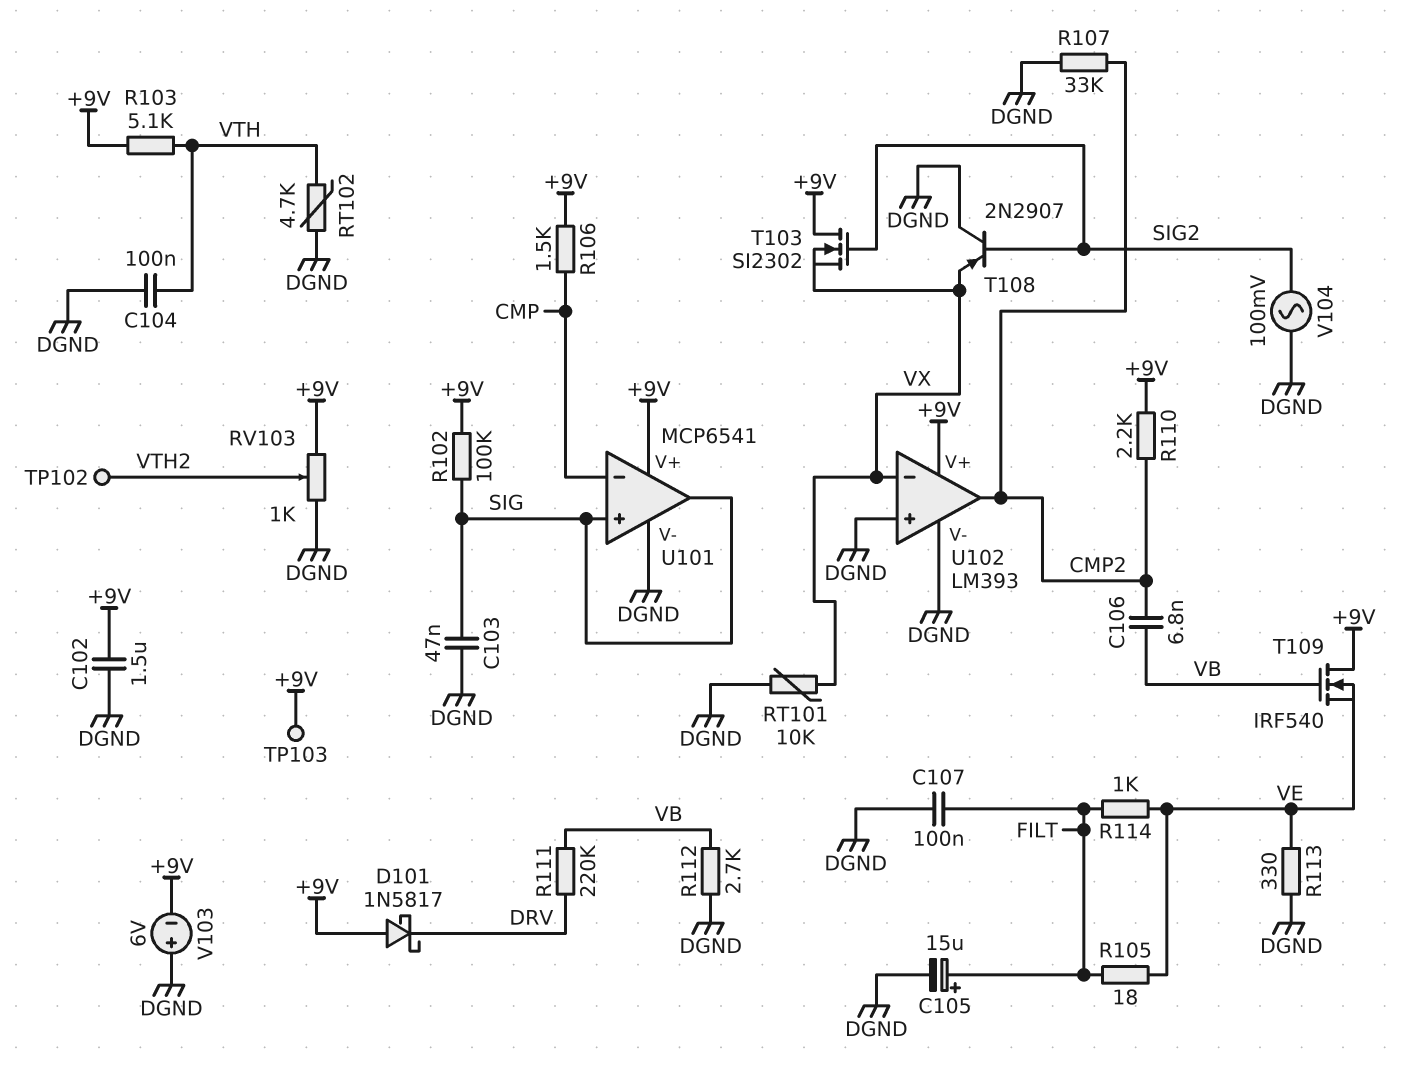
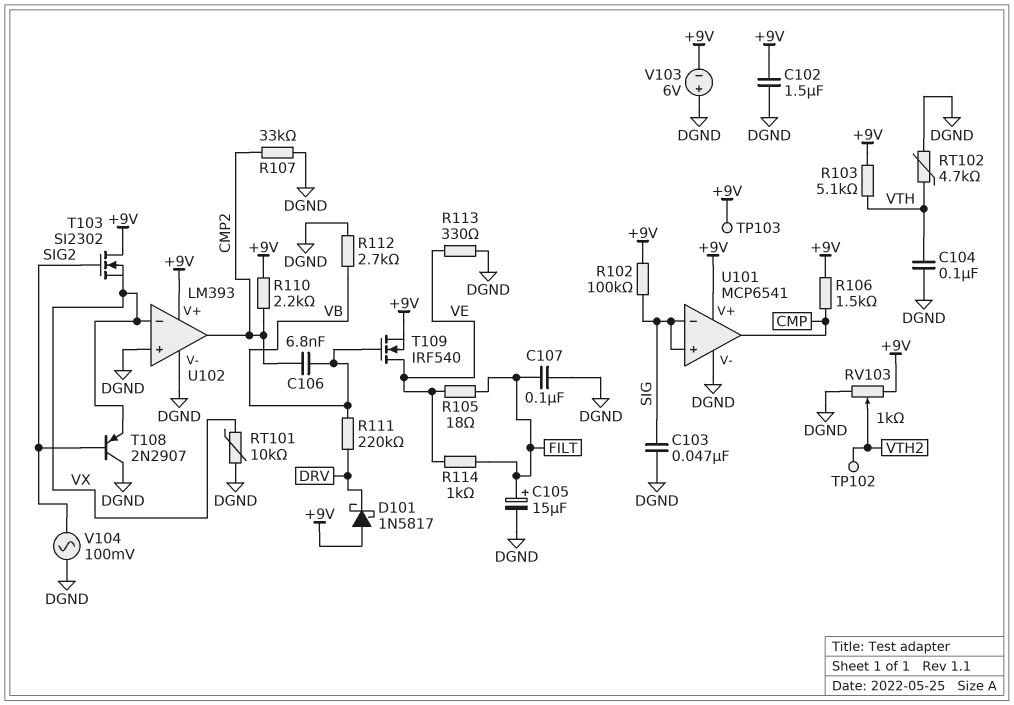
T109: NMOS IRF540 (G VB, D +9V, S VE) -> NMOS IRF540 (G VB, D VE, S +9V)
U101 pin in-: CMP -> SIG
U101 pin out: SIG -> CMP

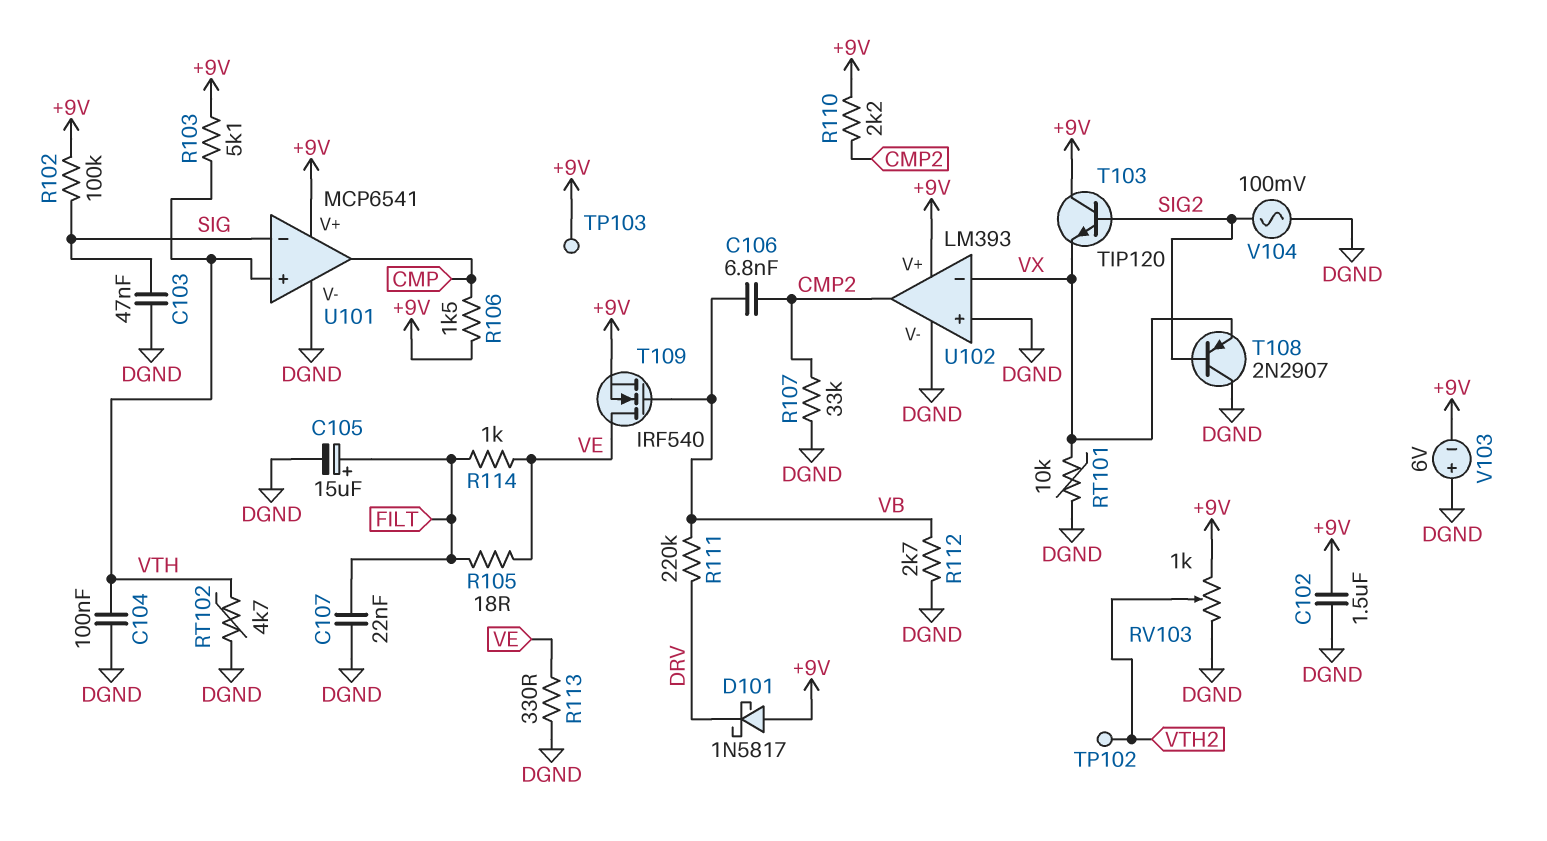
C107: 100nF (DGND, FILT) -> 22nF (DGND, FILT)
T103: NMOS SI2302 (G SIG2, D +9V, S VX) -> NPN TIP120 (B SIG2, C +9V, E VX)
U101 pin in+: SIG -> VTH

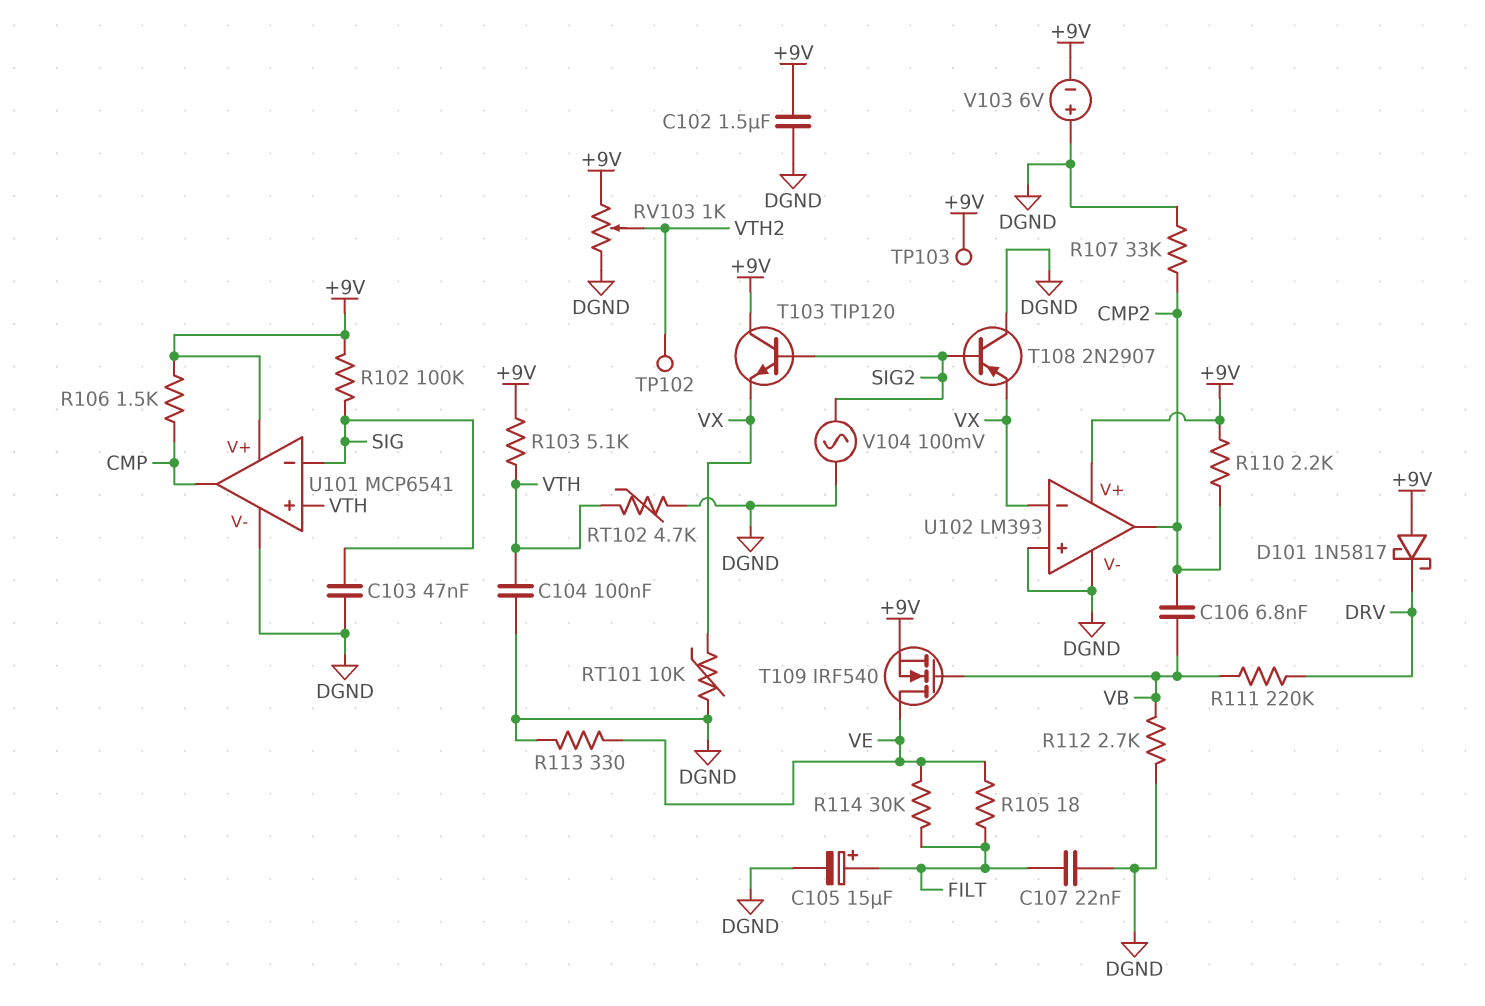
R114: 1k (FILT, VE) -> 30k (FILT, VE)

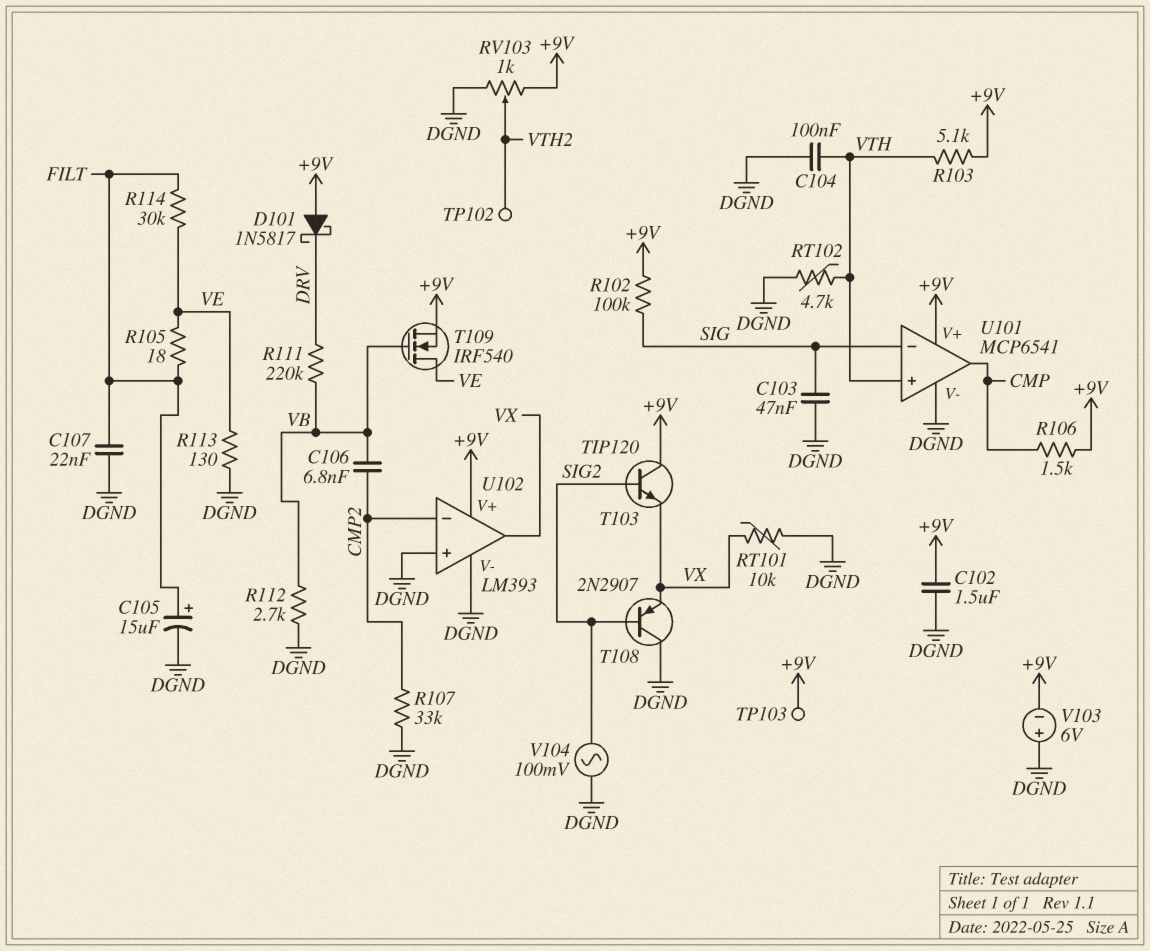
R110: 2.2k (+9V, CMP2) -> none
R113: 330 (DGND, VE) -> 130 (DGND, VE)
U102 pin in-: VX -> CMP2
U102 pin out: CMP2 -> VX

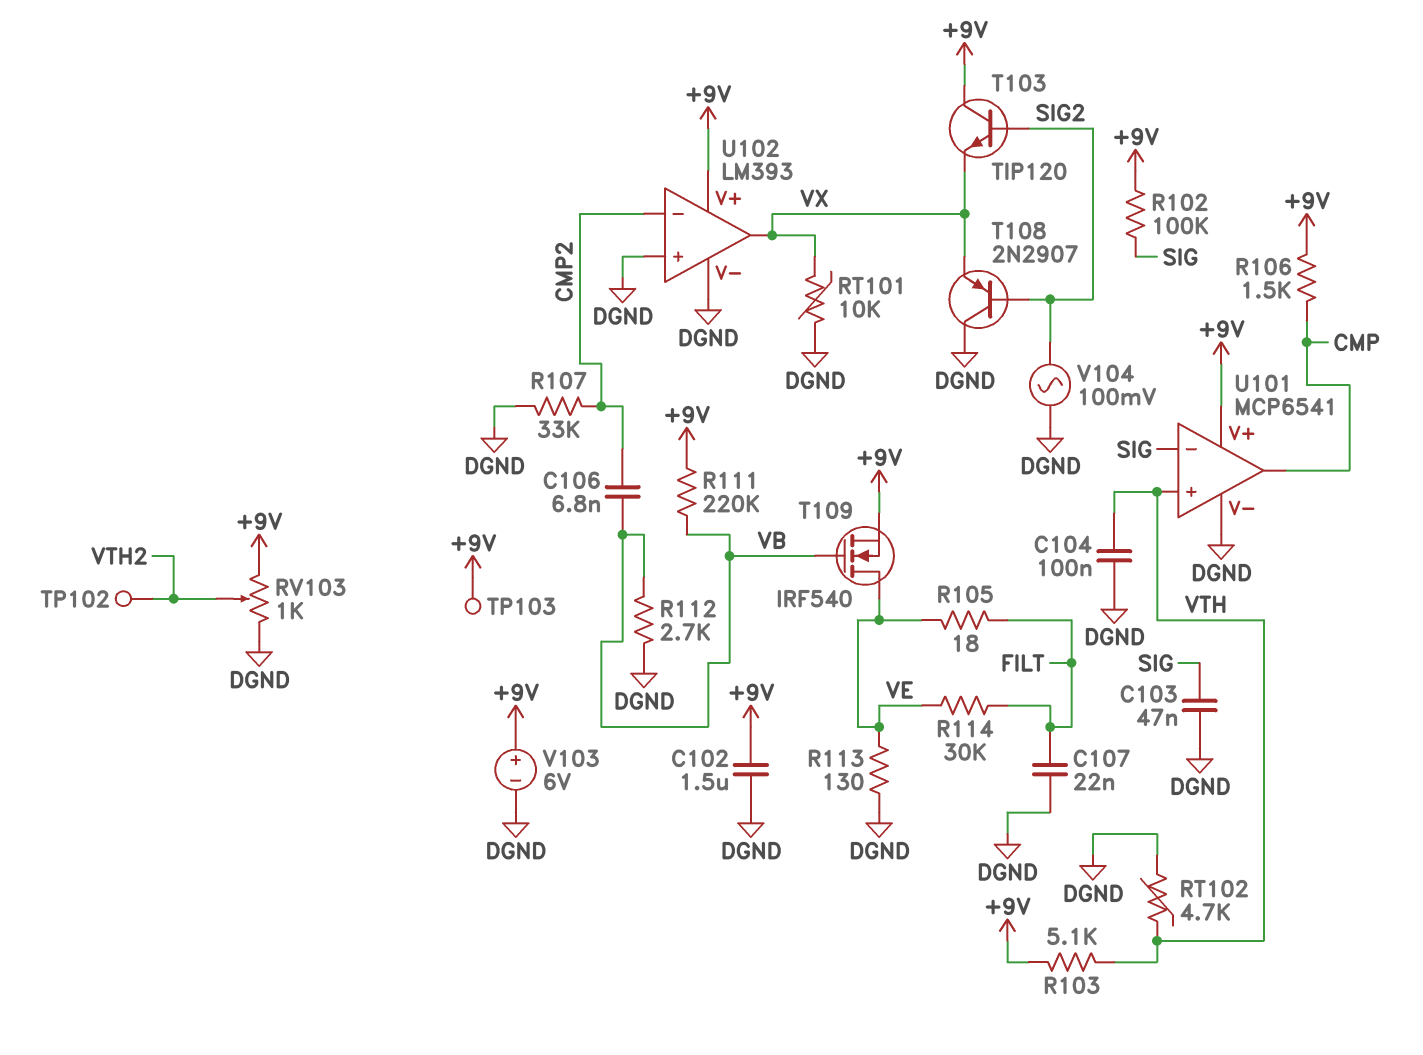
C105: 15uF (plus FILT, minus DGND) -> none
D101: schottky 1N5817 (A +9V, K DRV) -> none
R111: 220k (DRV, VB) -> 220k (+9V, VB)
V103: 6V (plus DGND, minus +9V) -> 6V (plus +9V, minus DGND)

